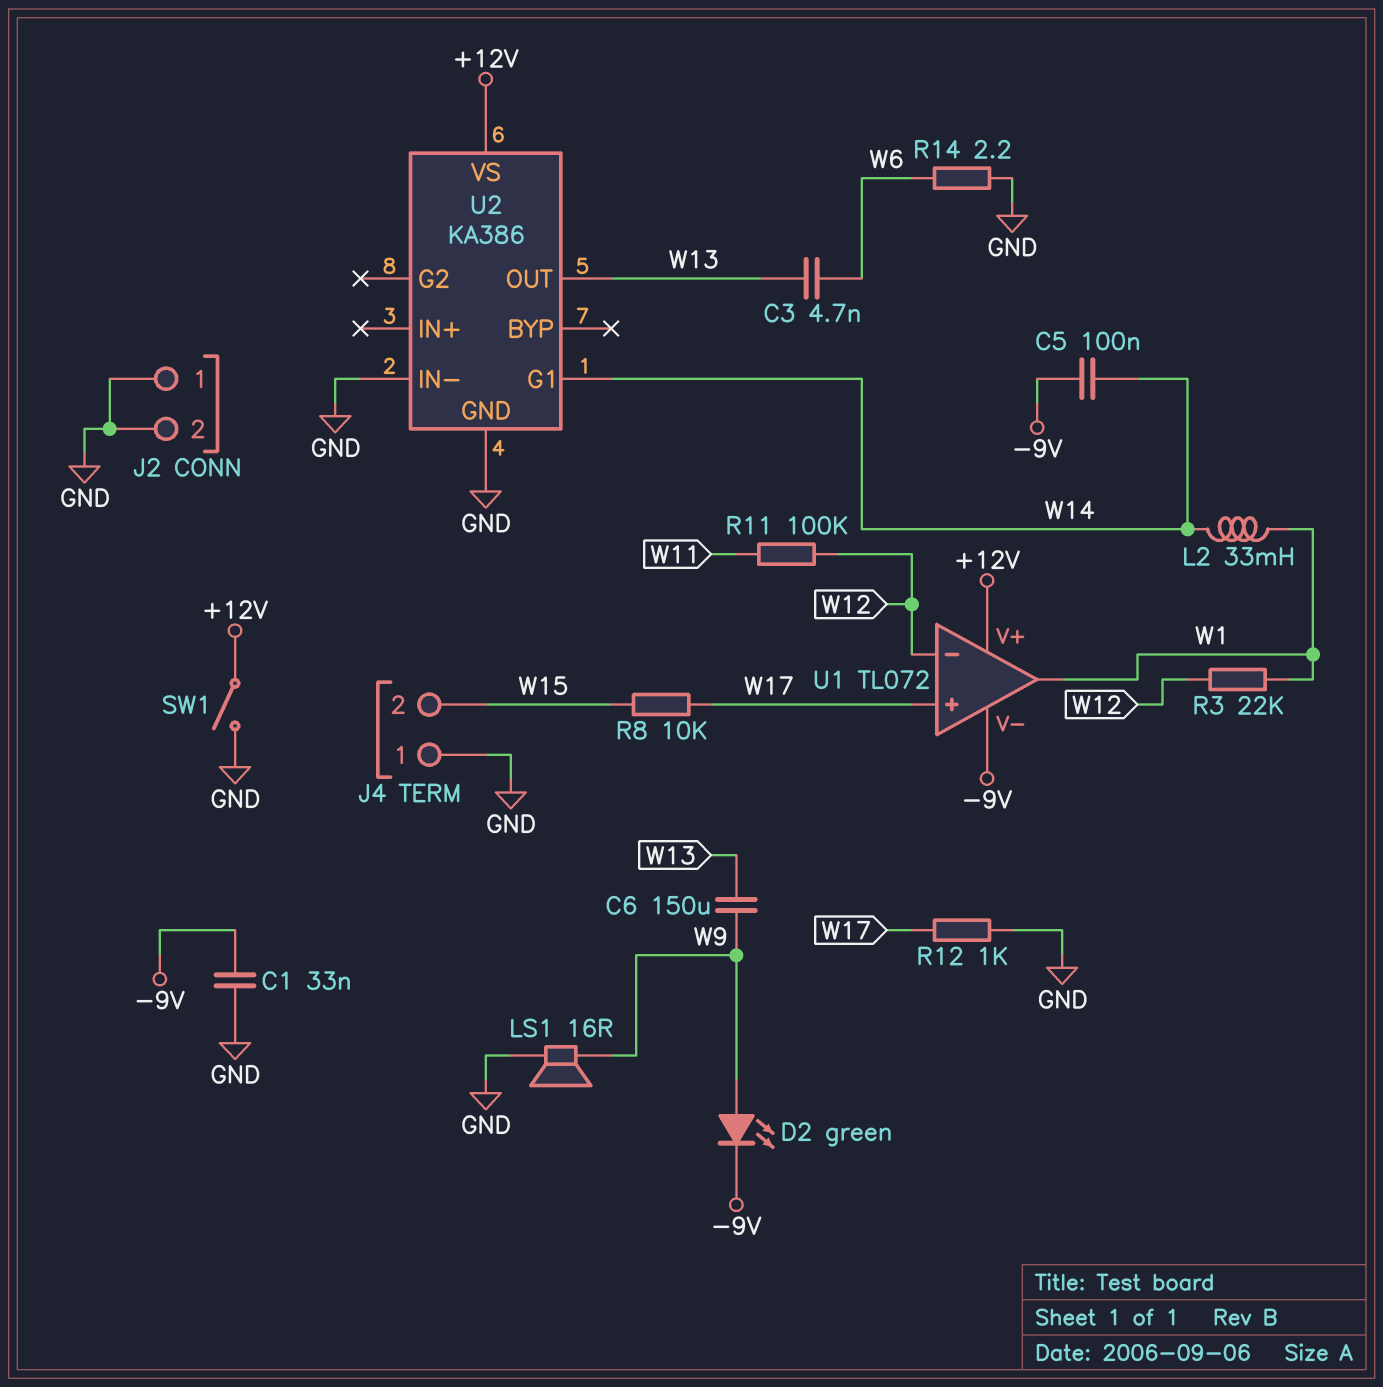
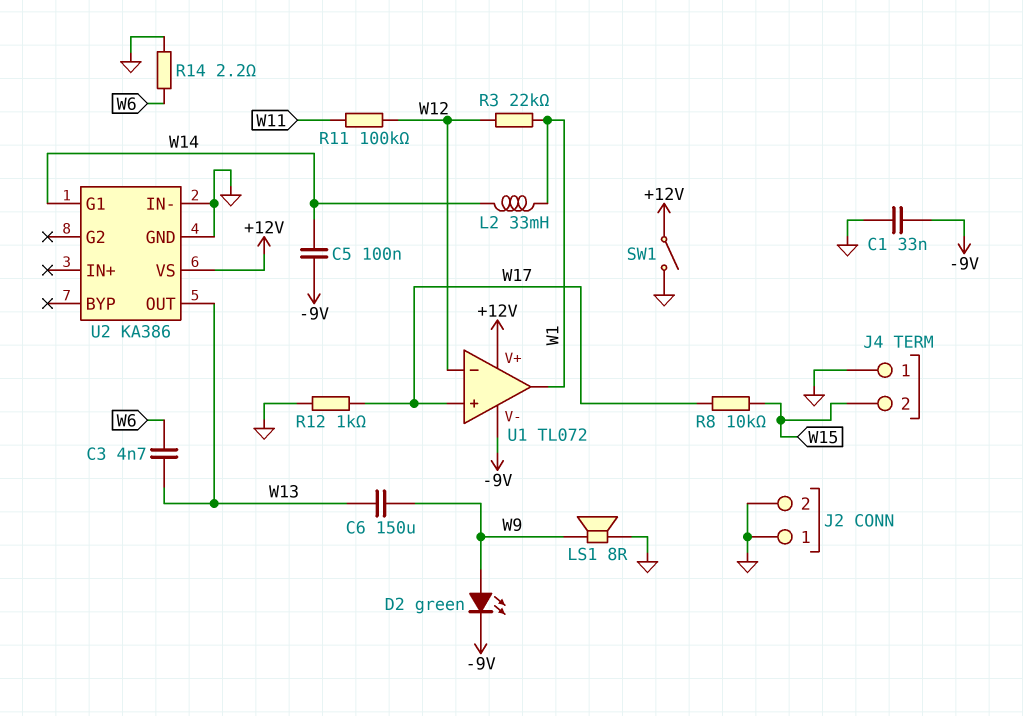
LS1: speaker 16R (GND, W9) -> speaker 8R (GND, W9)

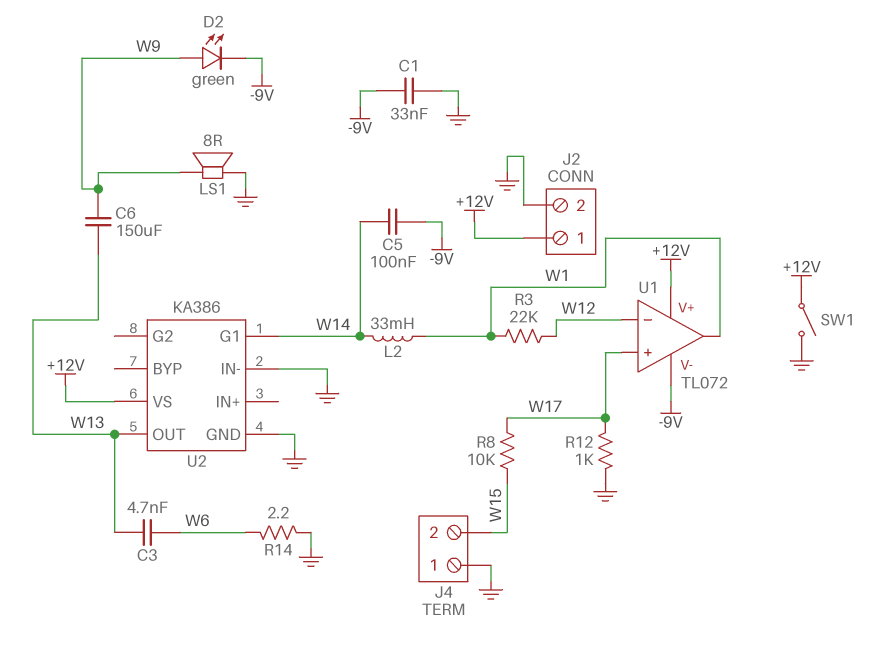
J2 pin 1: GND -> +12V
R11: 100k (W11, W12) -> none

